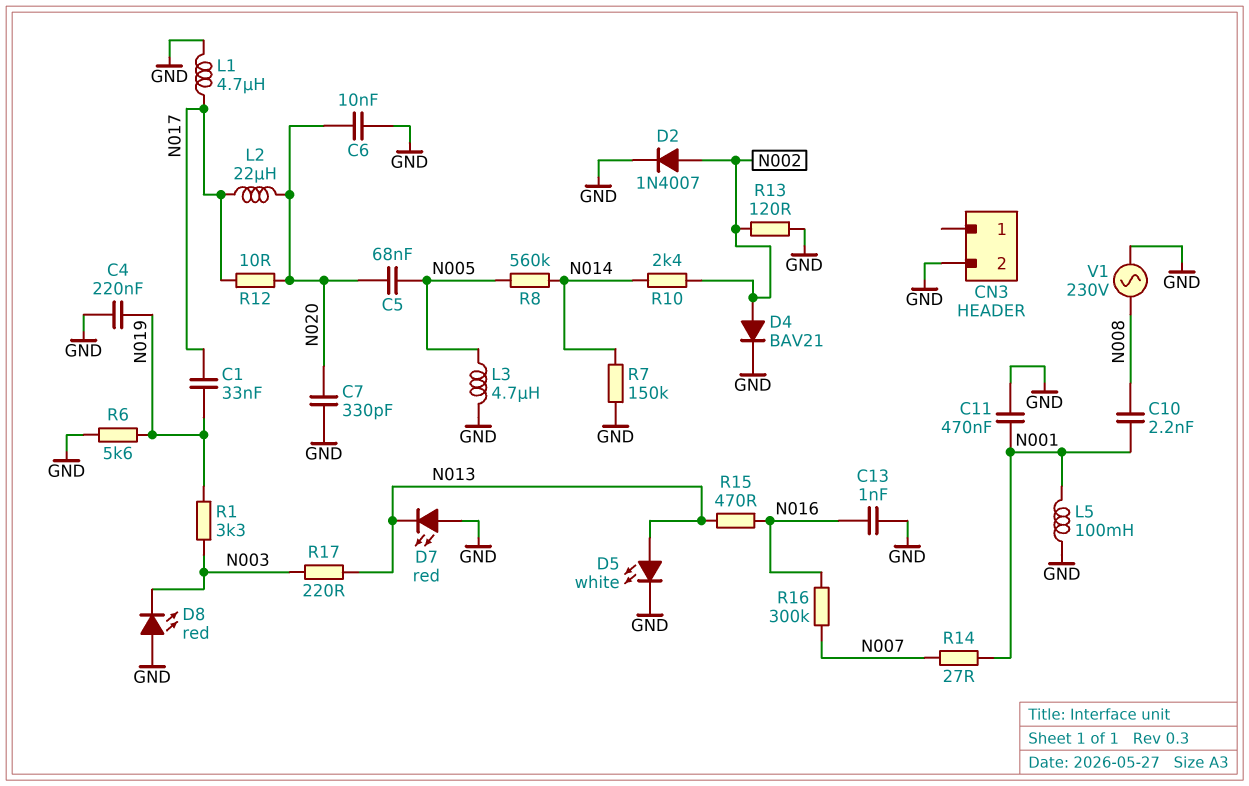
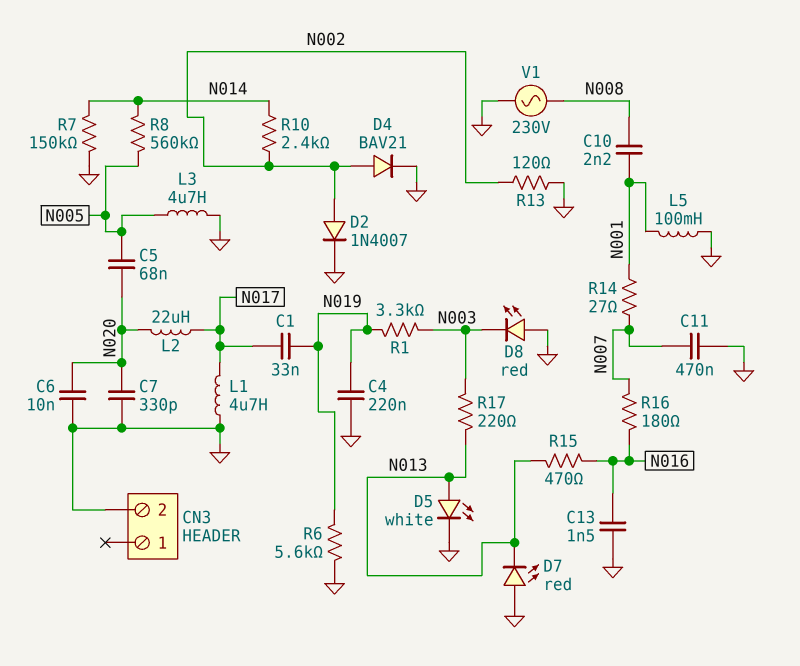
C11: 470nF (GND, N001) -> 470nF (GND, N007)
C13: 1nF (GND, N016) -> 1.5nF (GND, N016)
R12: 10 (N017, N020) -> none
R16: 300k (N007, N016) -> 180 (N007, N016)

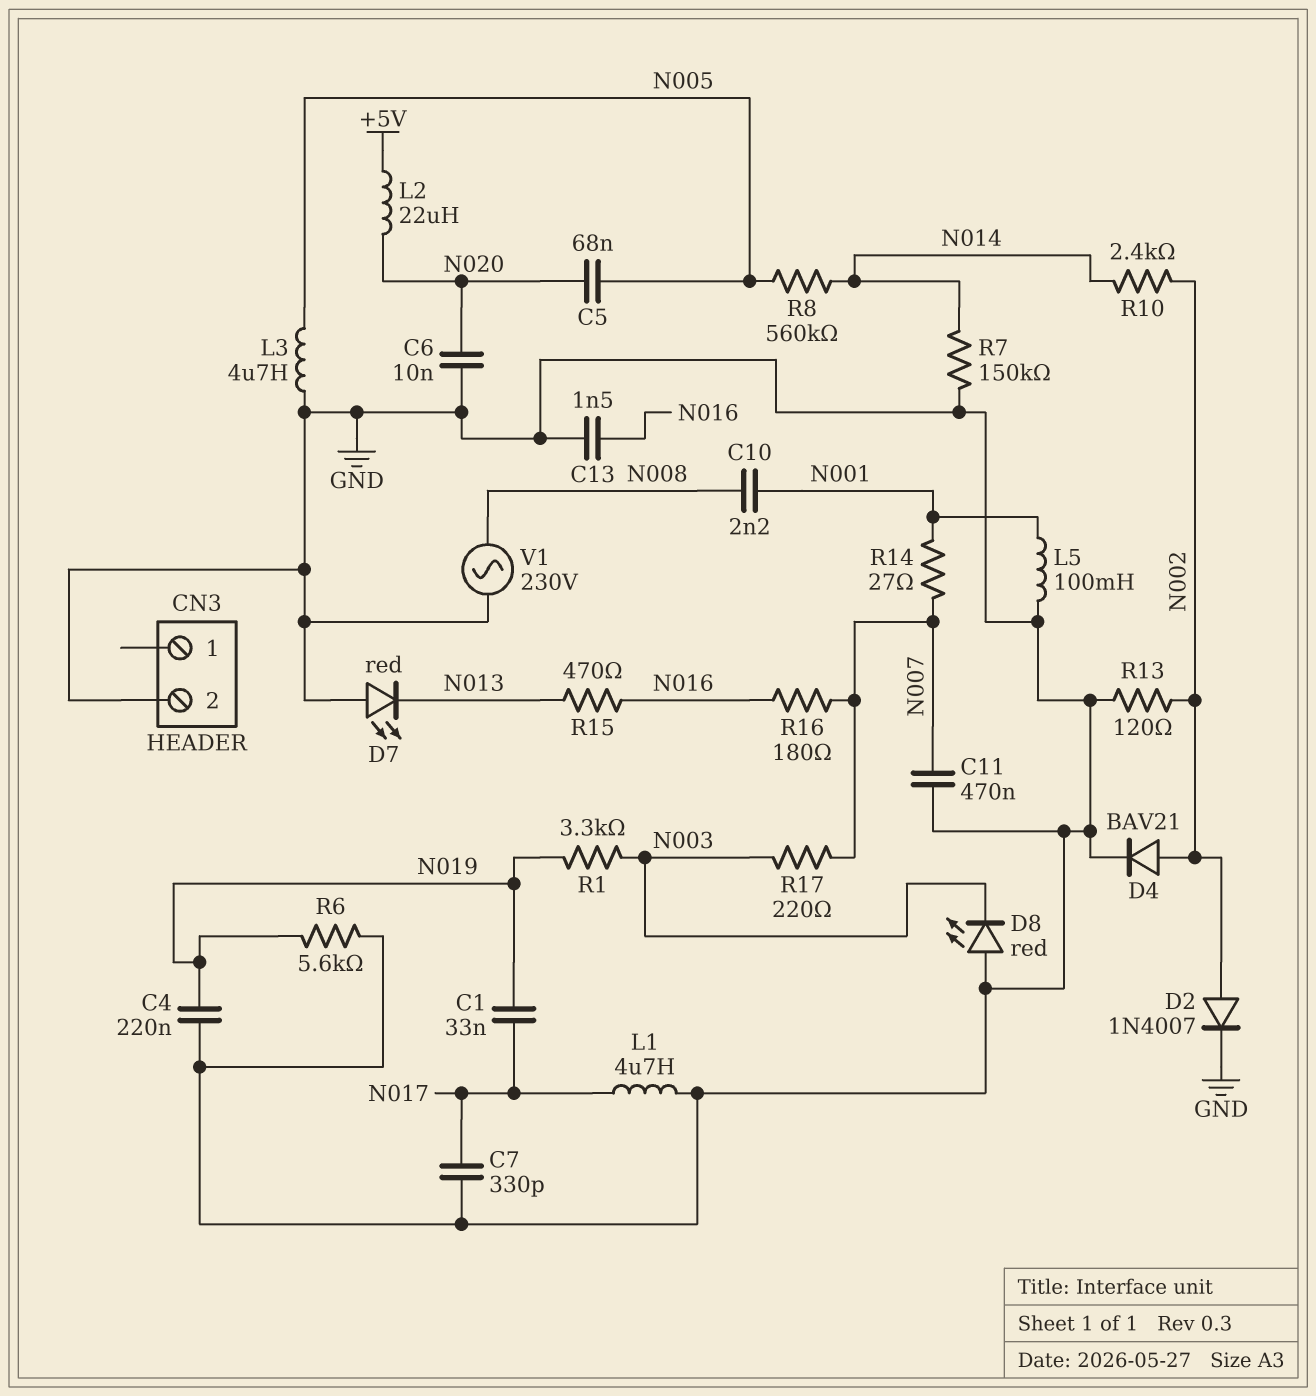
C7: 330pF (GND, N020) -> 330pF (GND, N017)
D5: LED white (A N013, K GND) -> none
L2: 22uH (N017, N020) -> 22uH (+5V, N020)
R17: 220 (N003, N013) -> 220 (N003, N007)

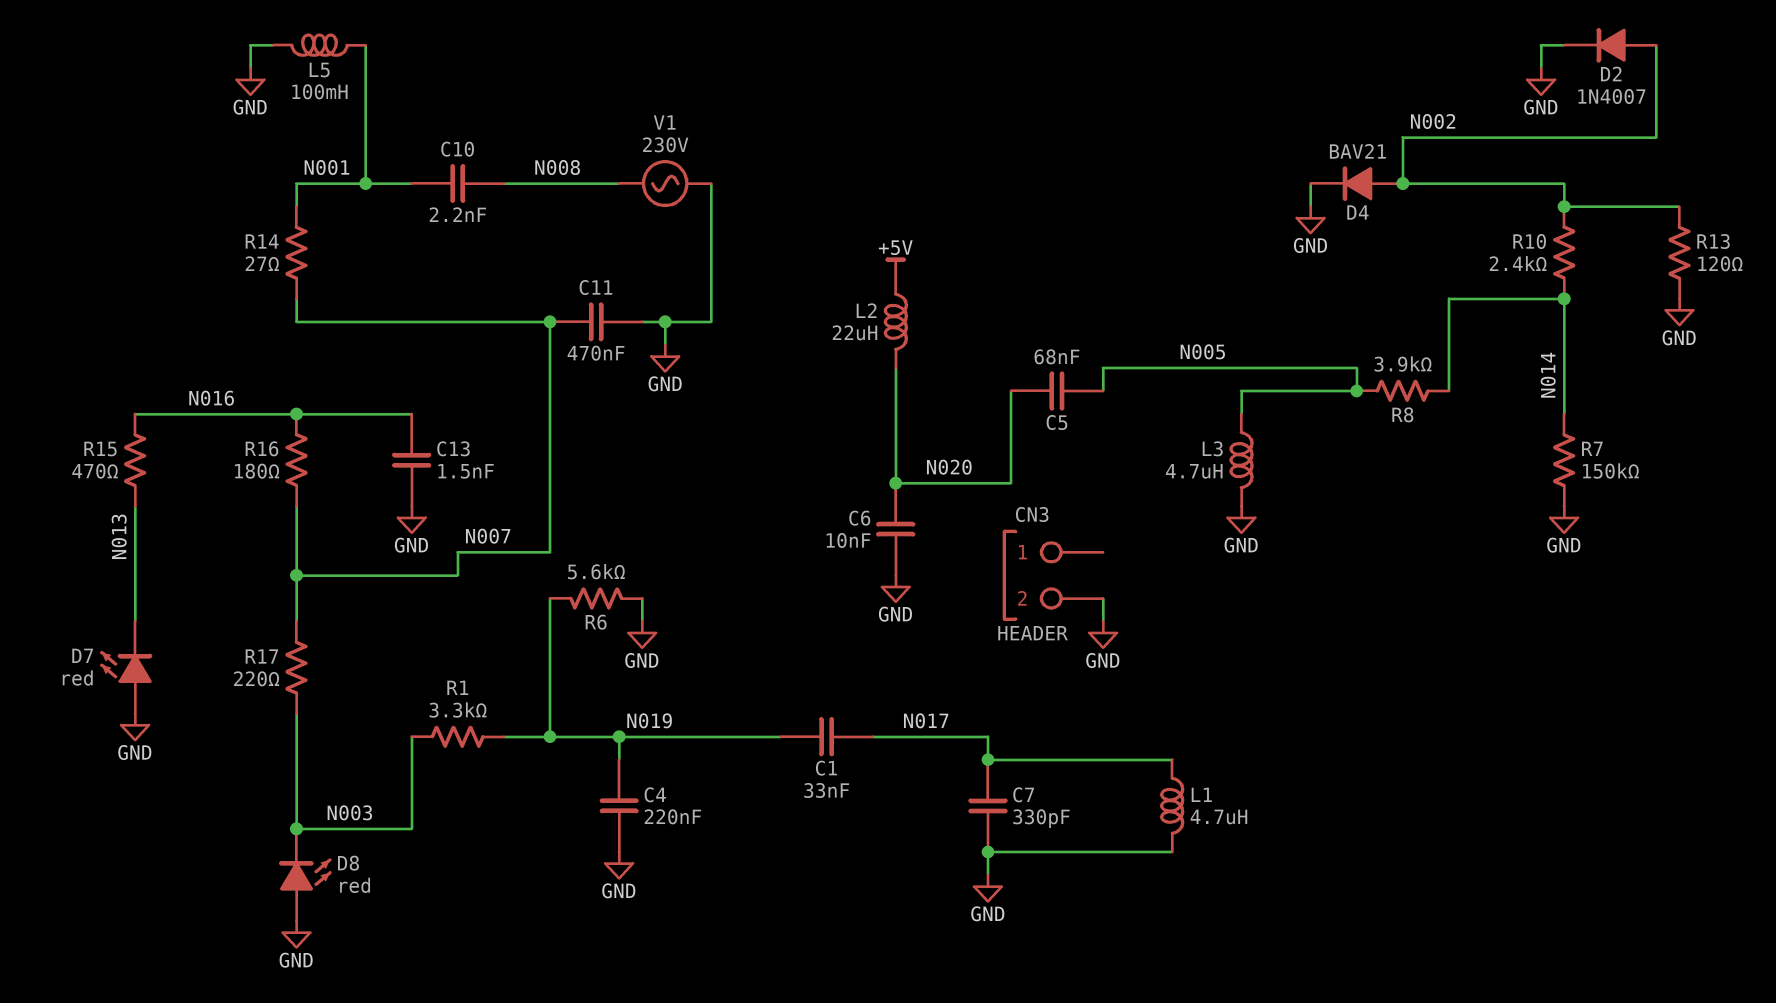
R8: 560k (N005, N014) -> 3.9k (N005, N014)

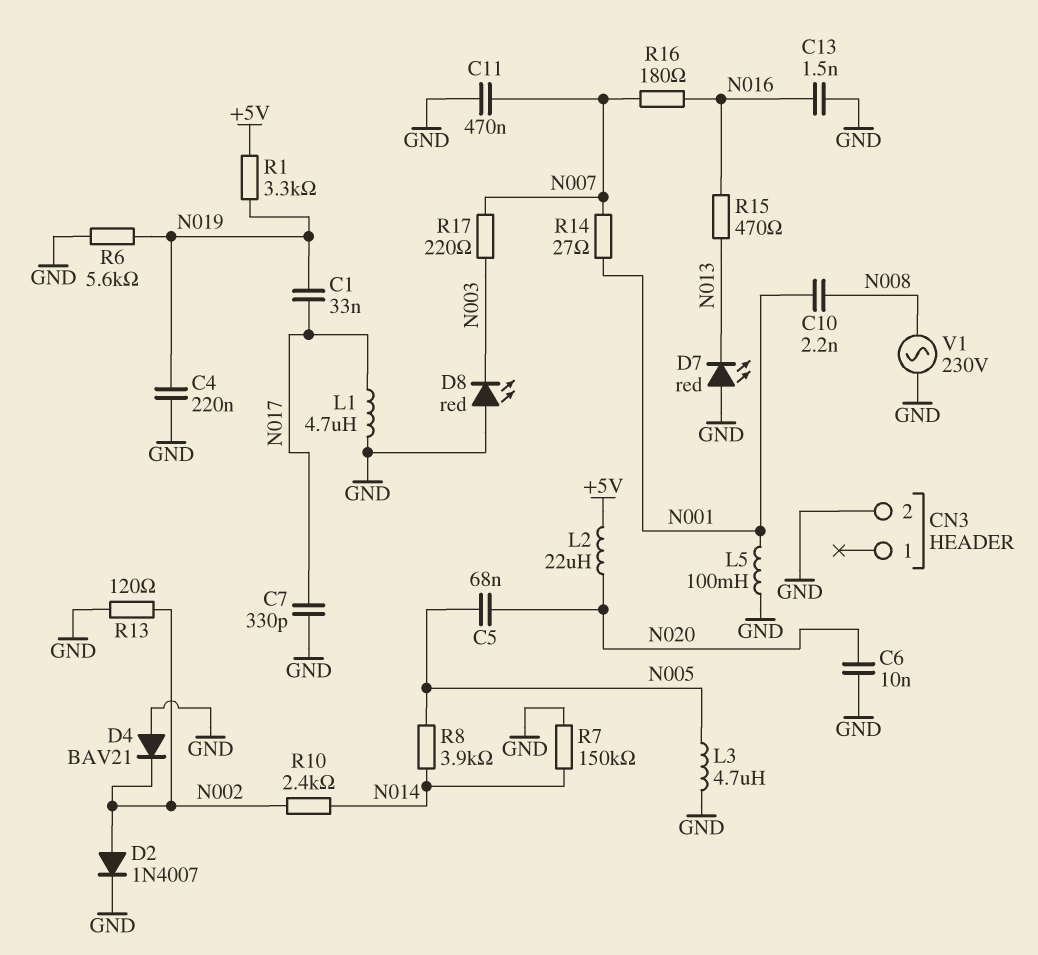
D4: diode BAV21 (A N002, K GND) -> diode BAV21 (A GND, K N002)
R1: 3.3k (N003, N019) -> 3.3k (+5V, N019)

